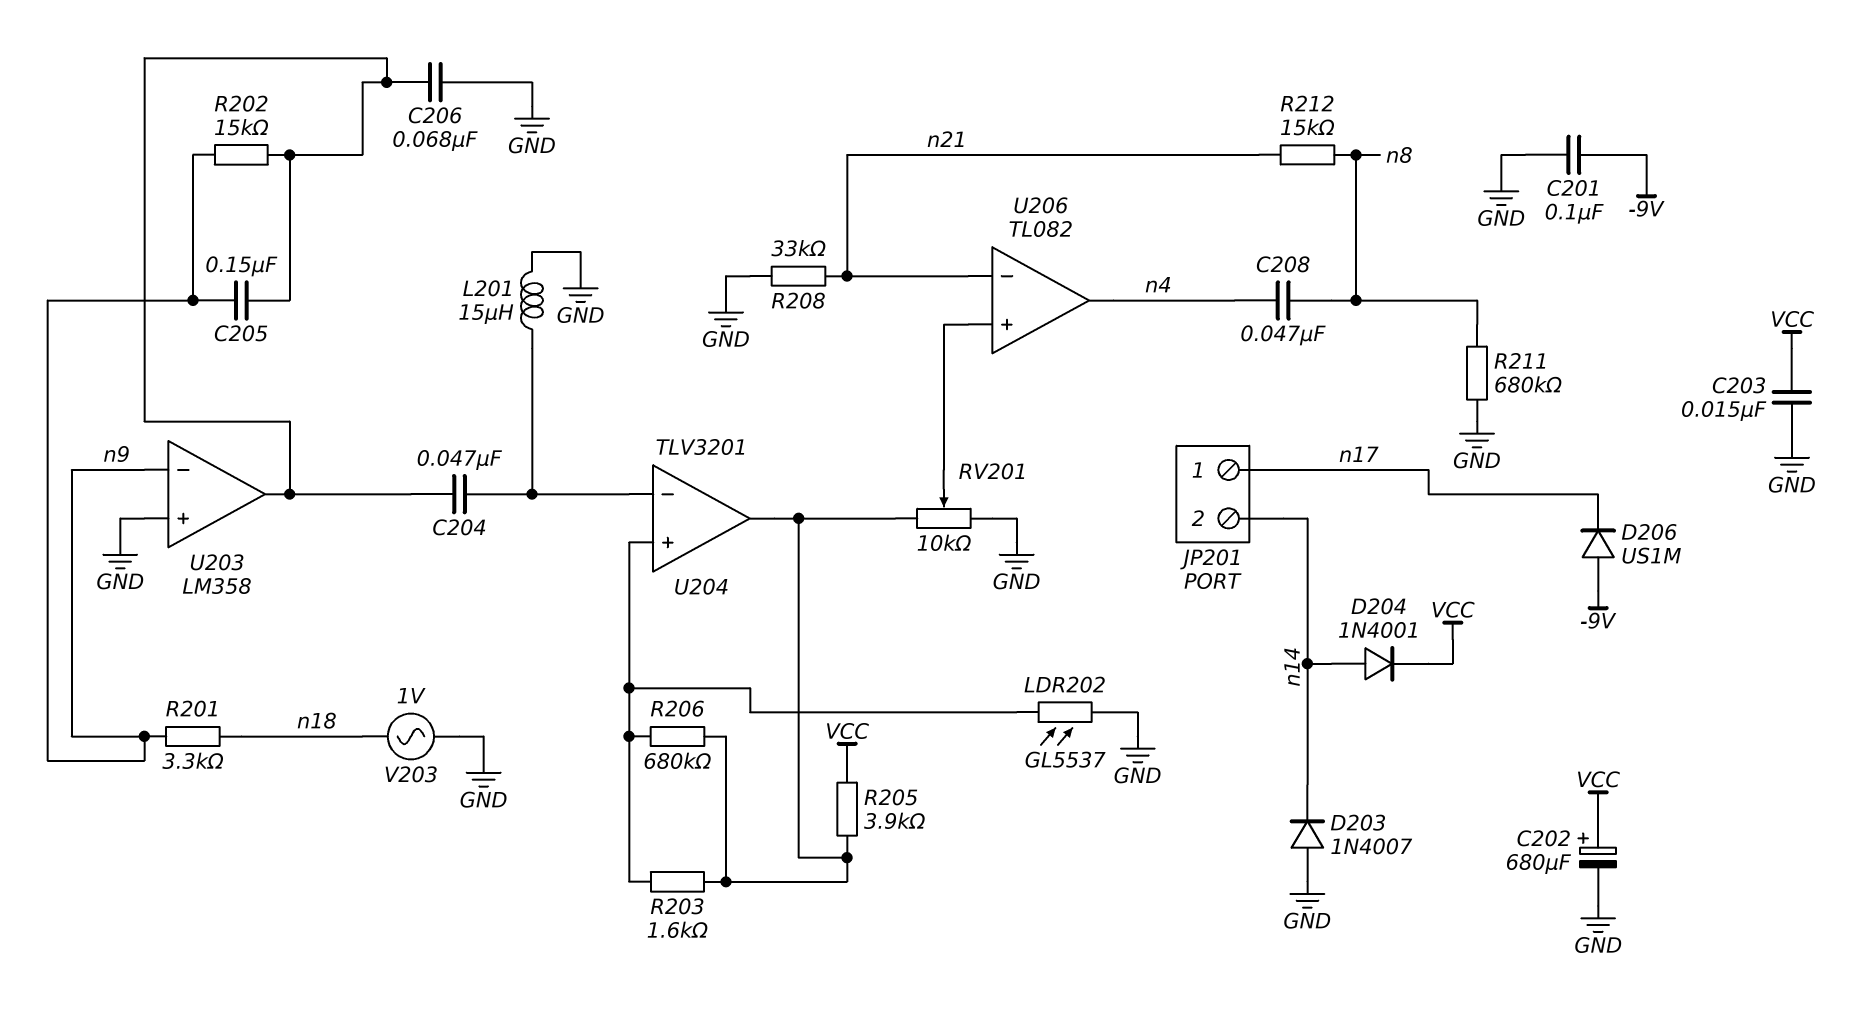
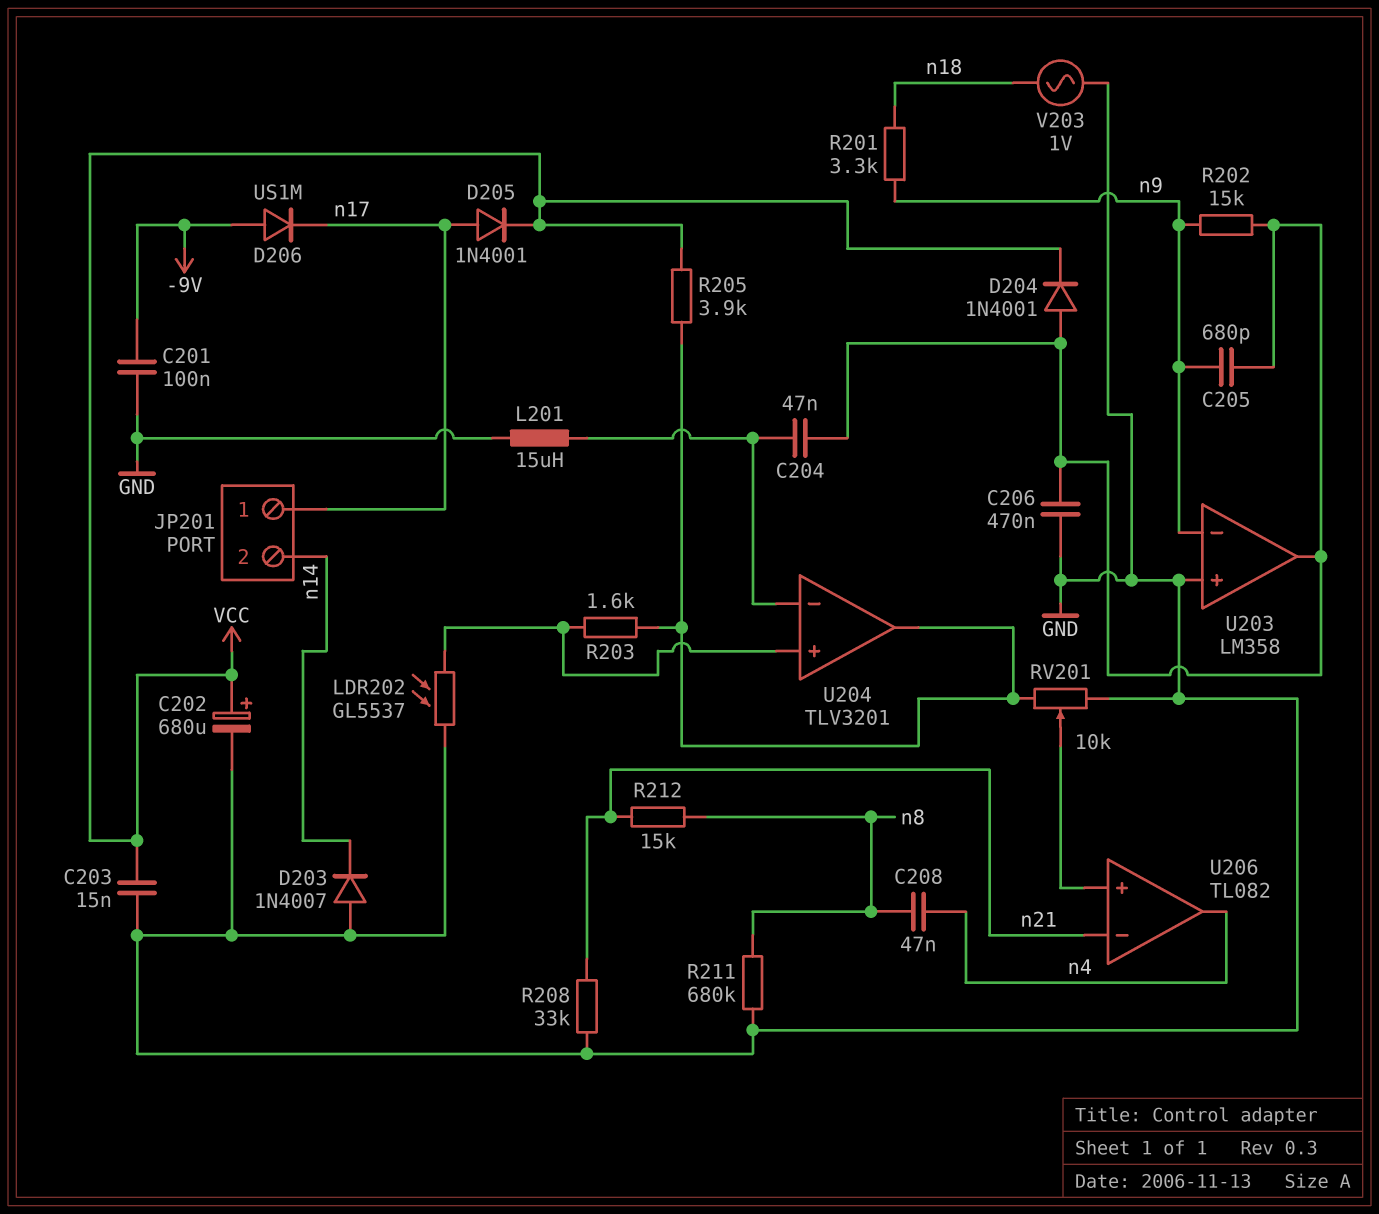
C205: 150nF (U203/out, n9) -> 680pF (U203/out, n9)
C206: 68nF (GND, U203/out) -> 470nF (GND, U203/out)
D204: diode 1N4001 (A n14, K VCC) -> diode 1N4001 (A U203/out, K VCC)
D205: none -> diode 1N4001 (A n17, K VCC)
R206: 680k (U204/in+, U204/out) -> none

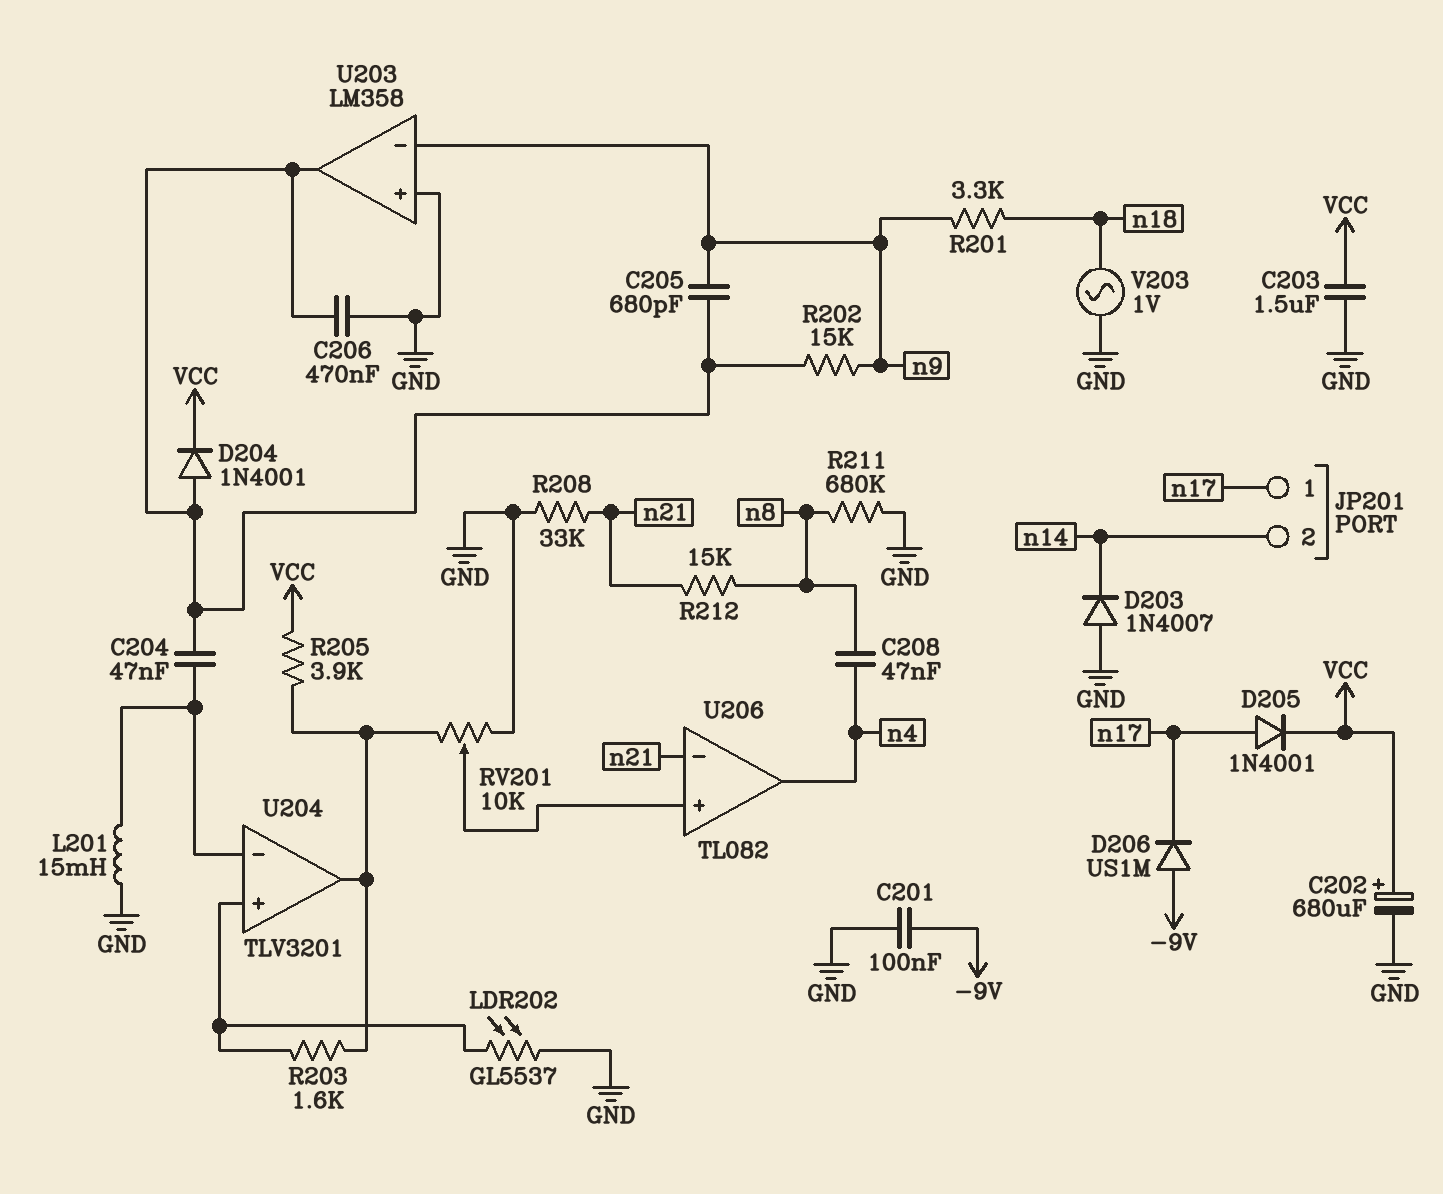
C203: 15nF (GND, VCC) -> 1.5uF (GND, VCC)
L201: 15uH (GND, U204/in-) -> 15mH (GND, U204/in-)

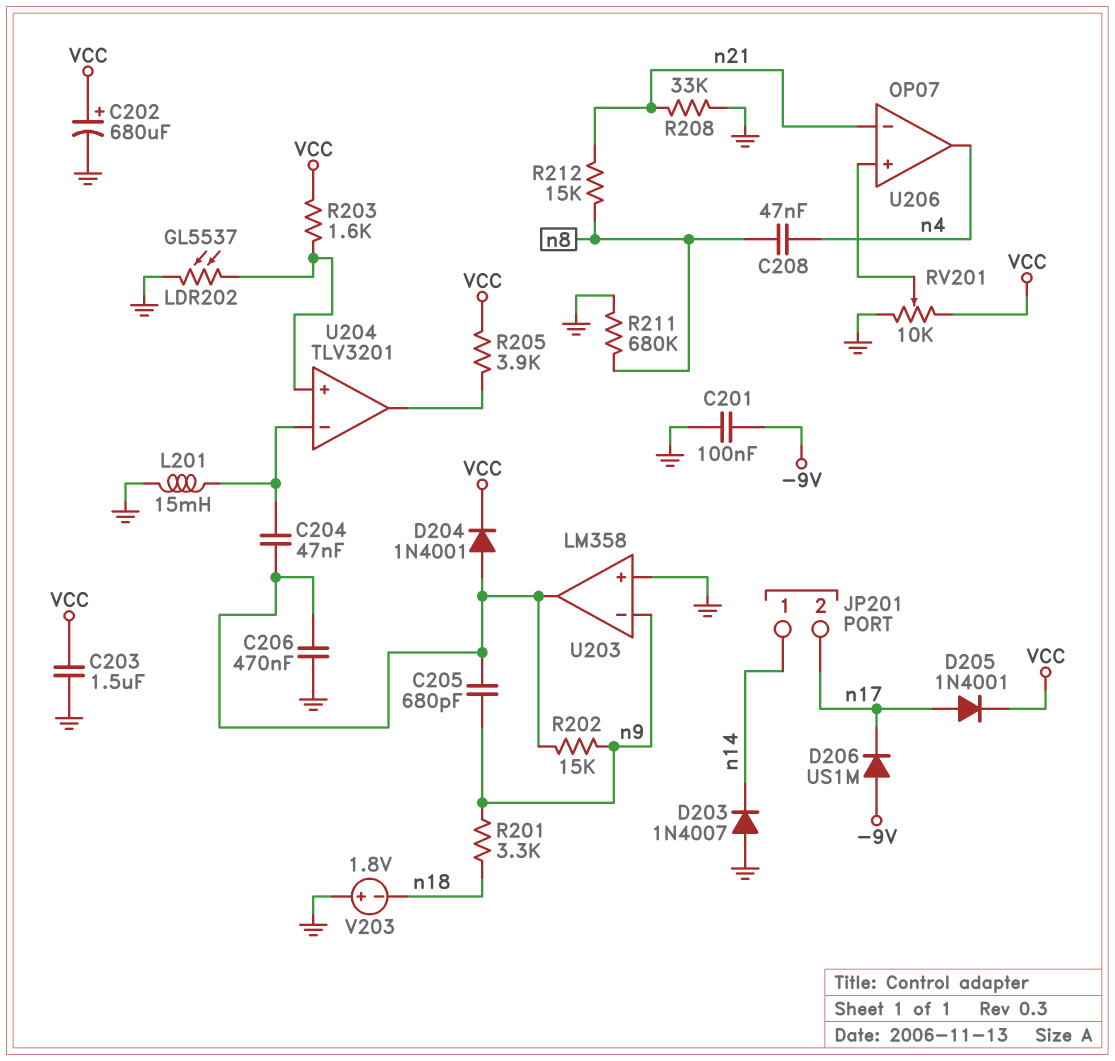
JP201 pin 1: n17 -> n14
JP201 pin 2: n14 -> n17
R203: 1.6k (U204/in+, U204/out) -> 1.6k (U204/in+, VCC)
RV201: 10k (GND, U204/out, wiper U206/in+) -> 10k (GND, VCC, wiper U206/in+)
U206: TL082 -> OP07
V203: AC 1V (GND, n18) -> 1.8V (plus GND, minus n18)

